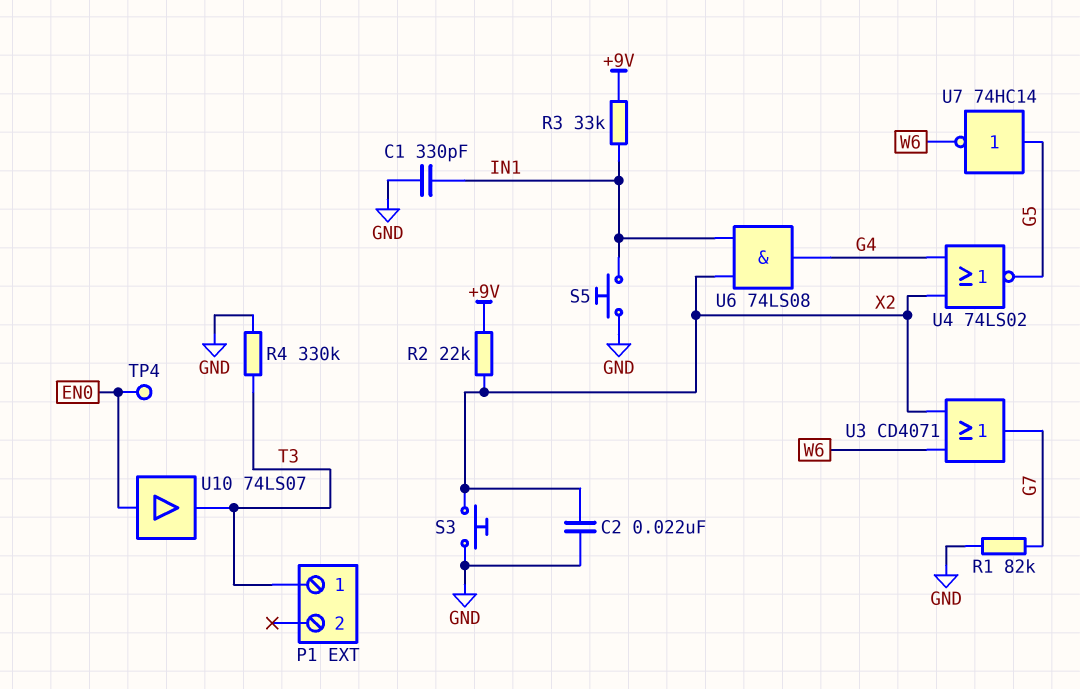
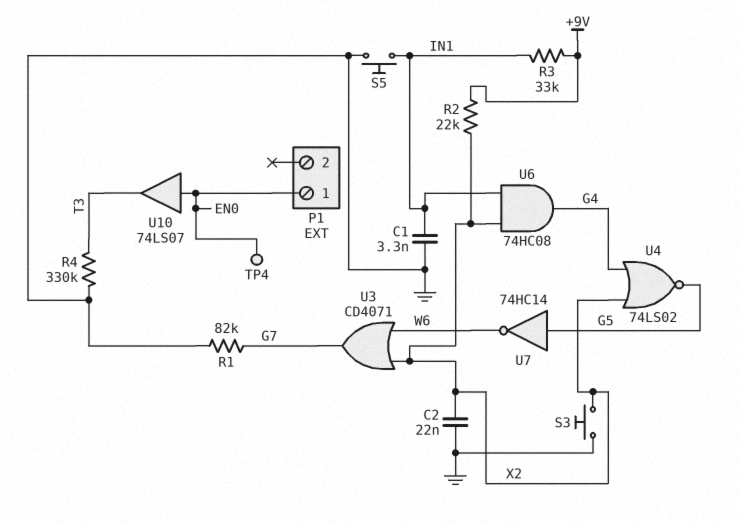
C1: 330pF (GND, IN1) -> 3.3nF (GND, IN1)
P1 pin 1: T3 -> EN0
U6: AND 74LS08 (in IN1, in X2, out G4) -> AND 74HC08 (in IN1, in X2, out G4)

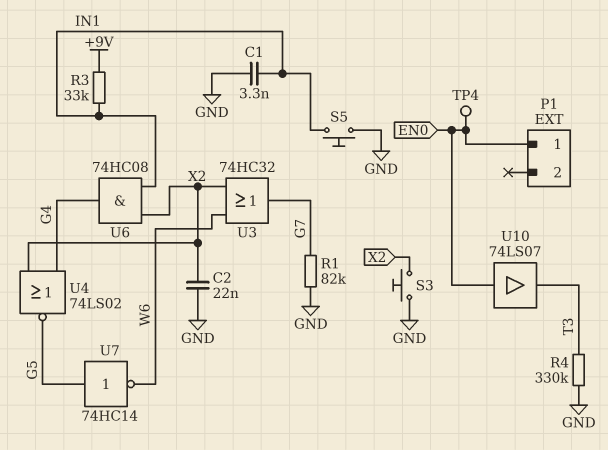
R2: 22k (+9V, X2) -> none
U3: OR CD4071 (in W6, in X2, out G7) -> OR 74HC32 (in W6, in X2, out G7)

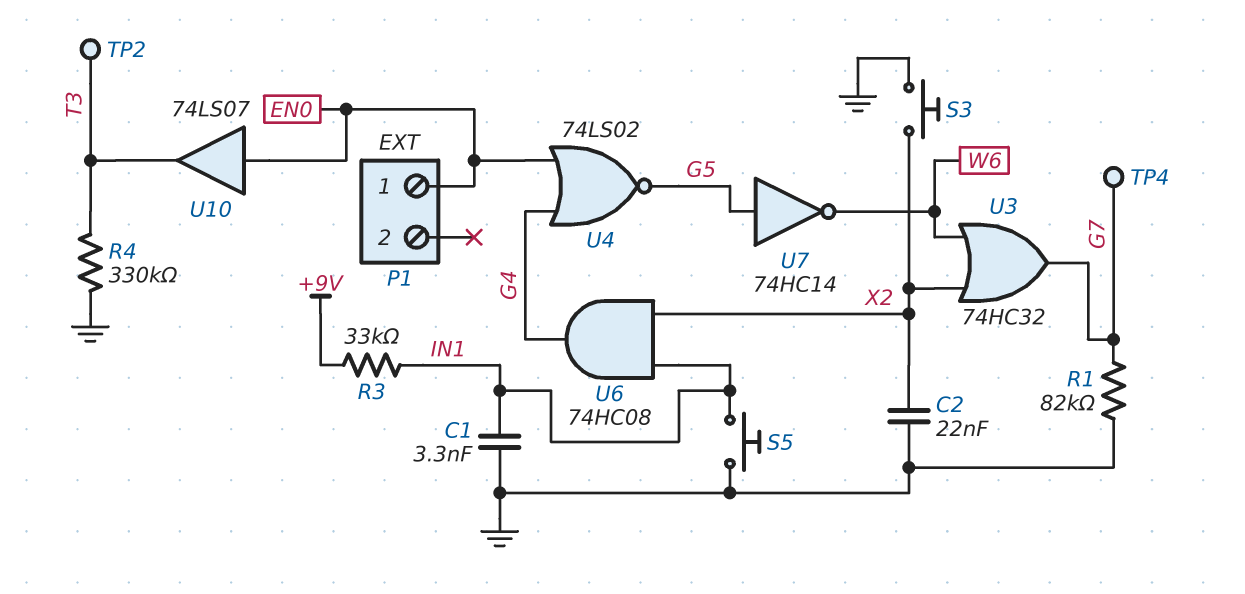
TP2: none -> test point (T3)
TP4: test point (EN0) -> test point (G7)
U4: NOR 74LS02 (in G4, in X2, out G5) -> NOR 74LS02 (in EN0, in G4, out G5)

